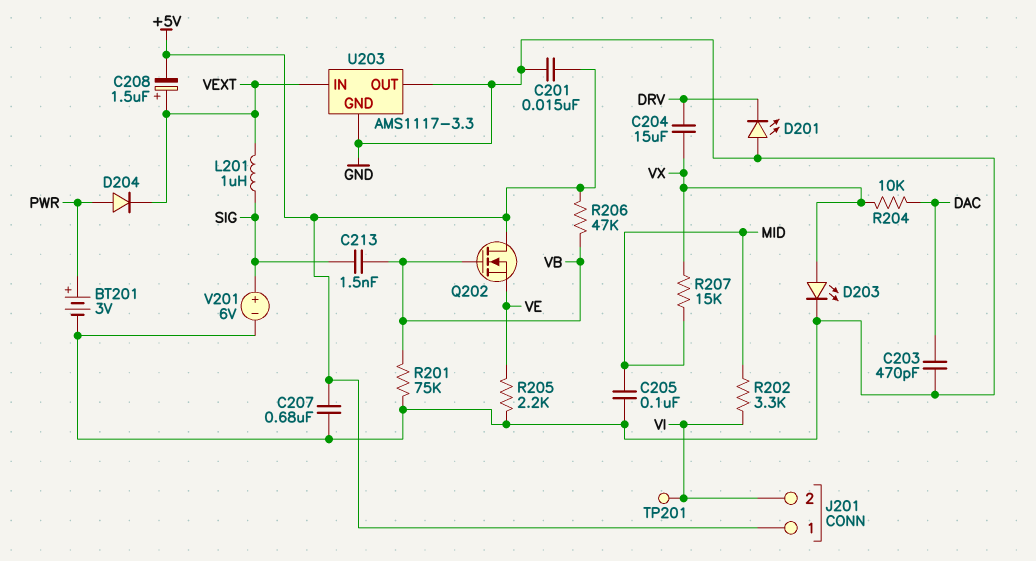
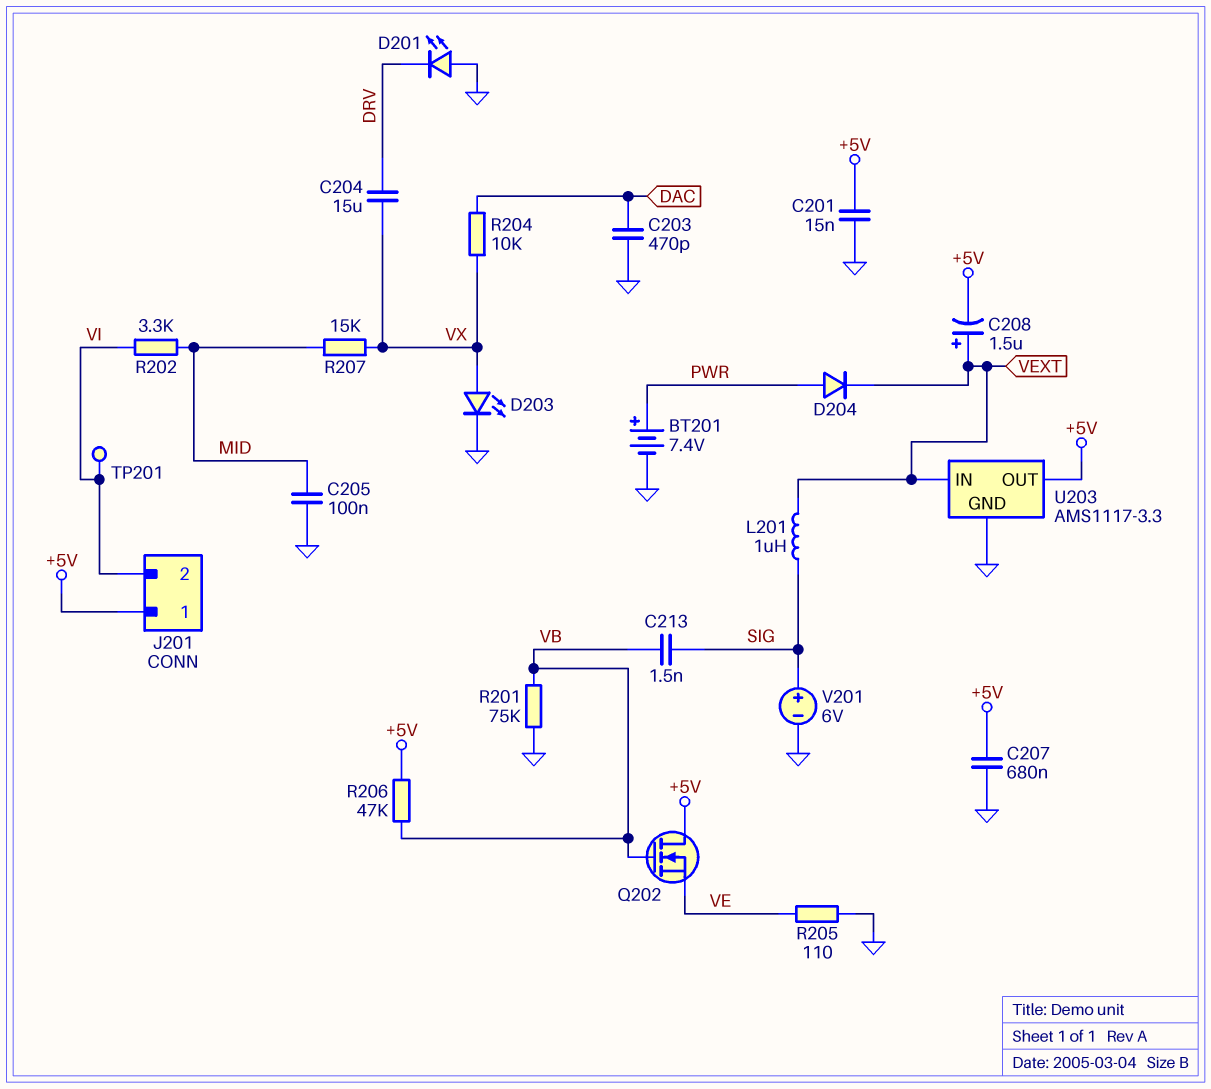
BT201: 3V (plus PWR, minus GND) -> 7.4V (plus PWR, minus GND)
R205: 2.2k (GND, VE) -> 110 (GND, VE)
U203 pin OUT: GND -> +5V

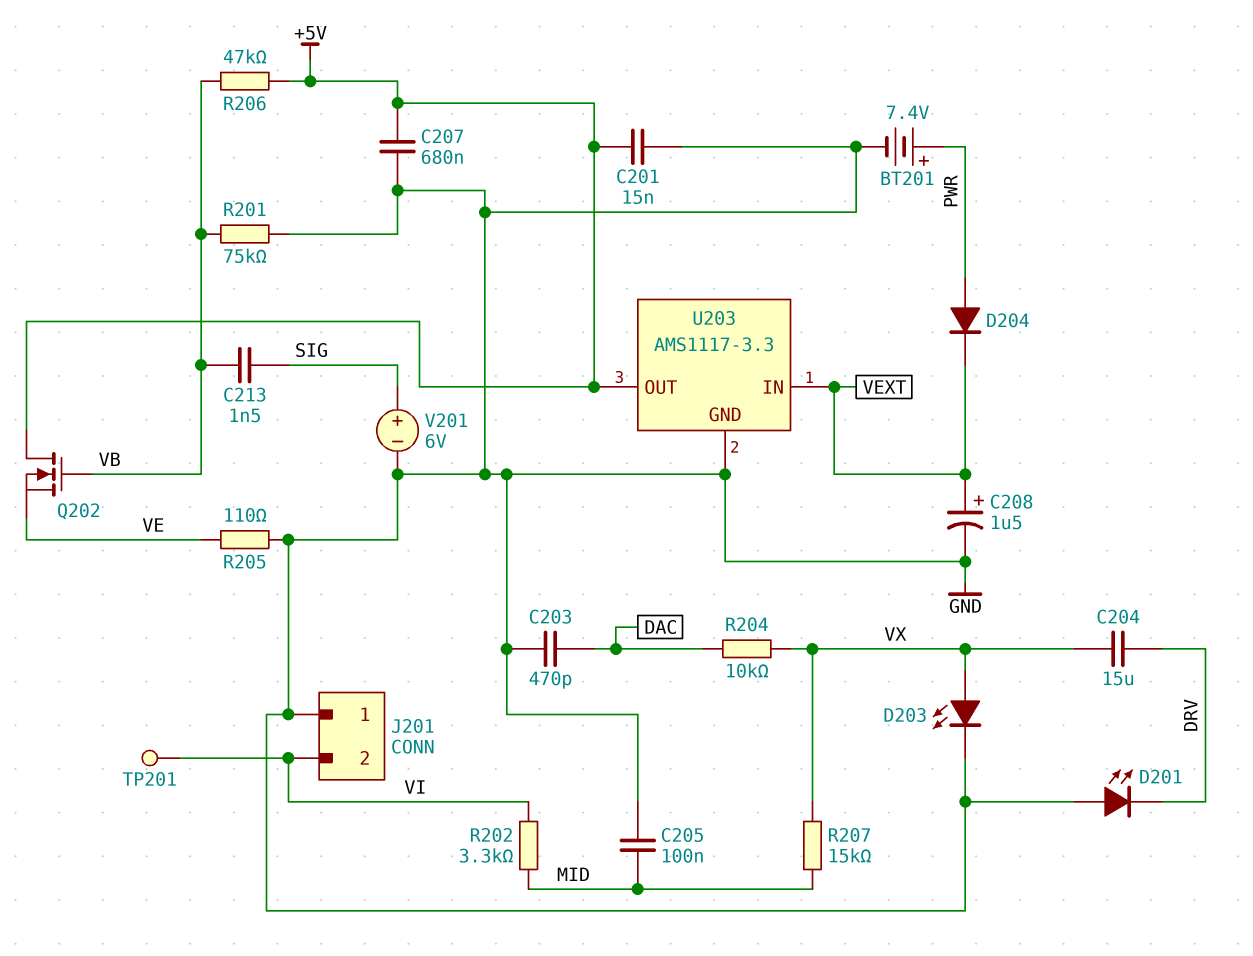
C208: 1.5uF (plus VEXT, minus +5V) -> 1.5uF (plus VEXT, minus GND)
J201 pin 1: +5V -> GND
L201: 1uH (SIG, VEXT) -> none

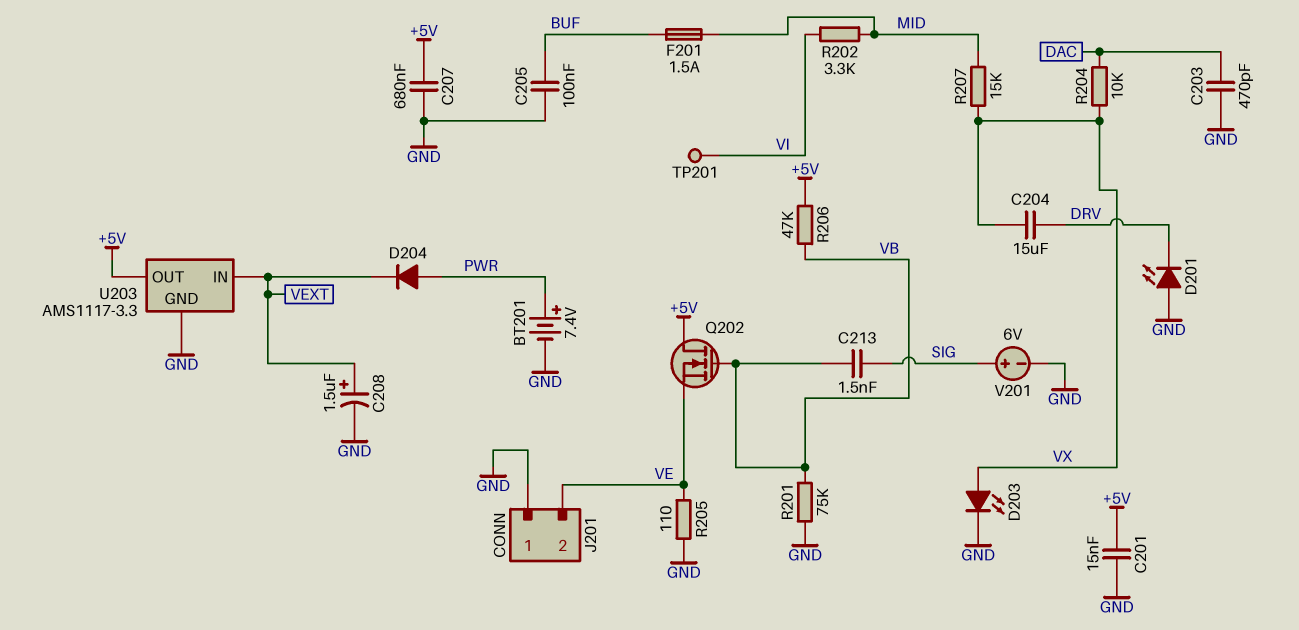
C205: 100nF (GND, MID) -> 100nF (BUF, GND)
F201: none -> 1.5A (BUF, MID)
J201 pin 2: VI -> VE

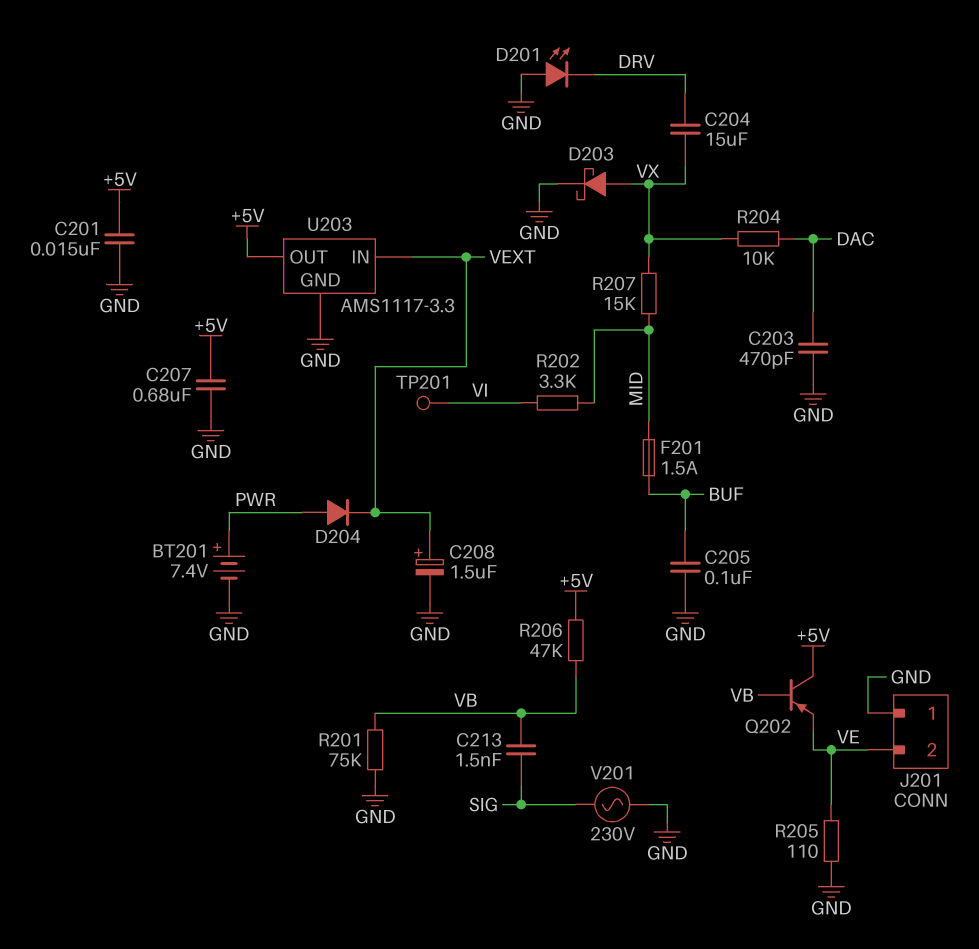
D203: LED (A VX, K GND) -> schottky (A VX, K GND)
Q202: NMOS (G VB, D +5V, S VE) -> PNP (B VB, C +5V, E VE)
V201: 6V (plus SIG, minus GND) -> AC 230V (GND, SIG)

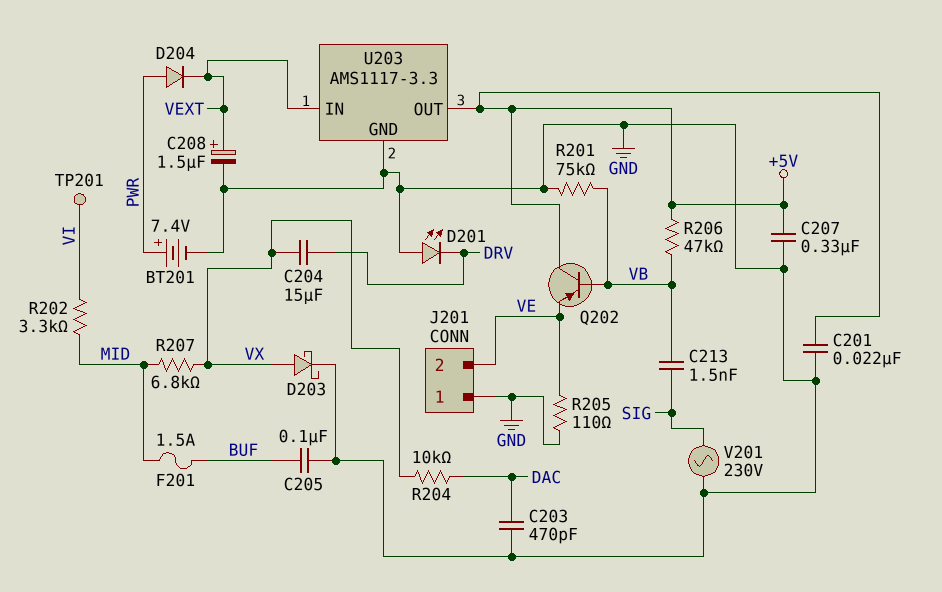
C201: 15nF (+5V, GND) -> 22nF (+5V, GND)
C207: 680nF (+5V, GND) -> 330nF (+5V, GND)
R207: 15k (MID, VX) -> 6.8k (MID, VX)

